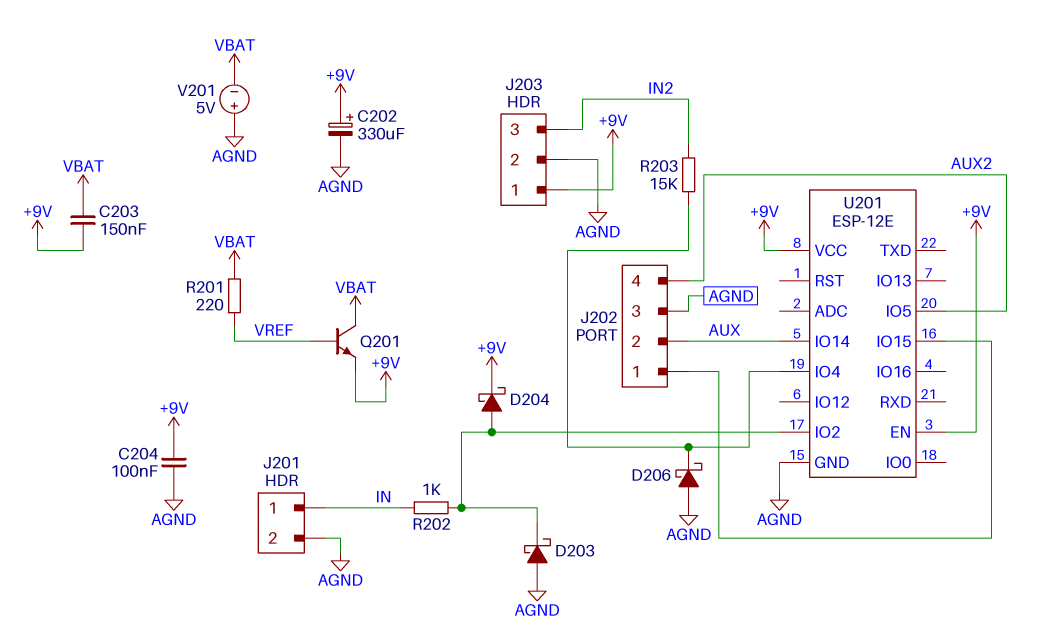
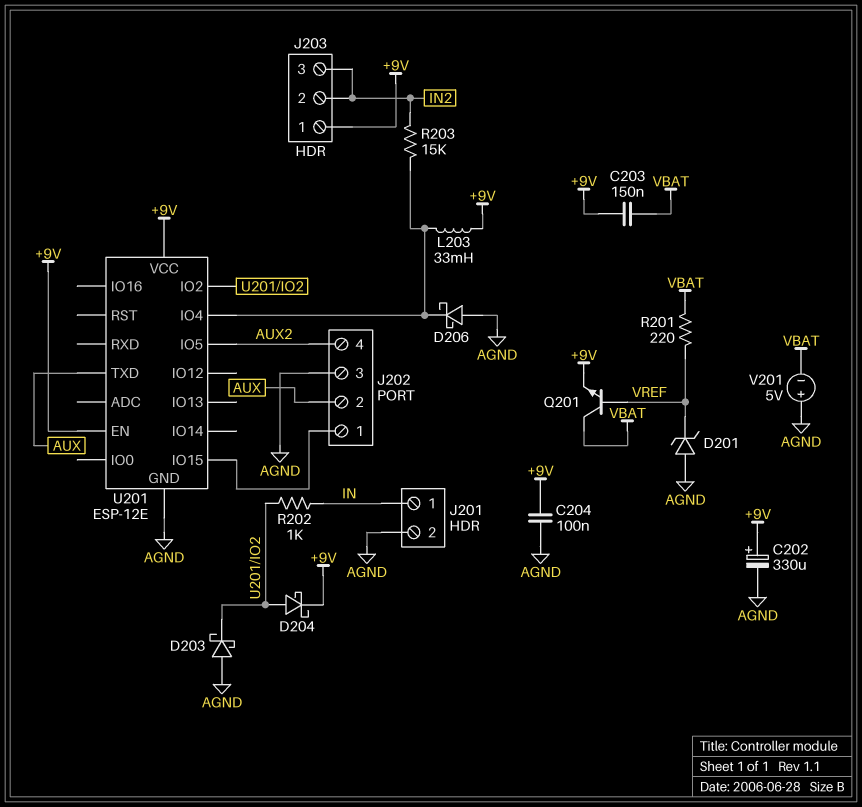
D201: none -> zener (A AGND, K VREF)
J203 pin 2: AGND -> IN2
L203: none -> 33mH (+9V, U201/IO4)
U201 pin IO14: AUX -> none
U201 pin TXD: none -> AUX

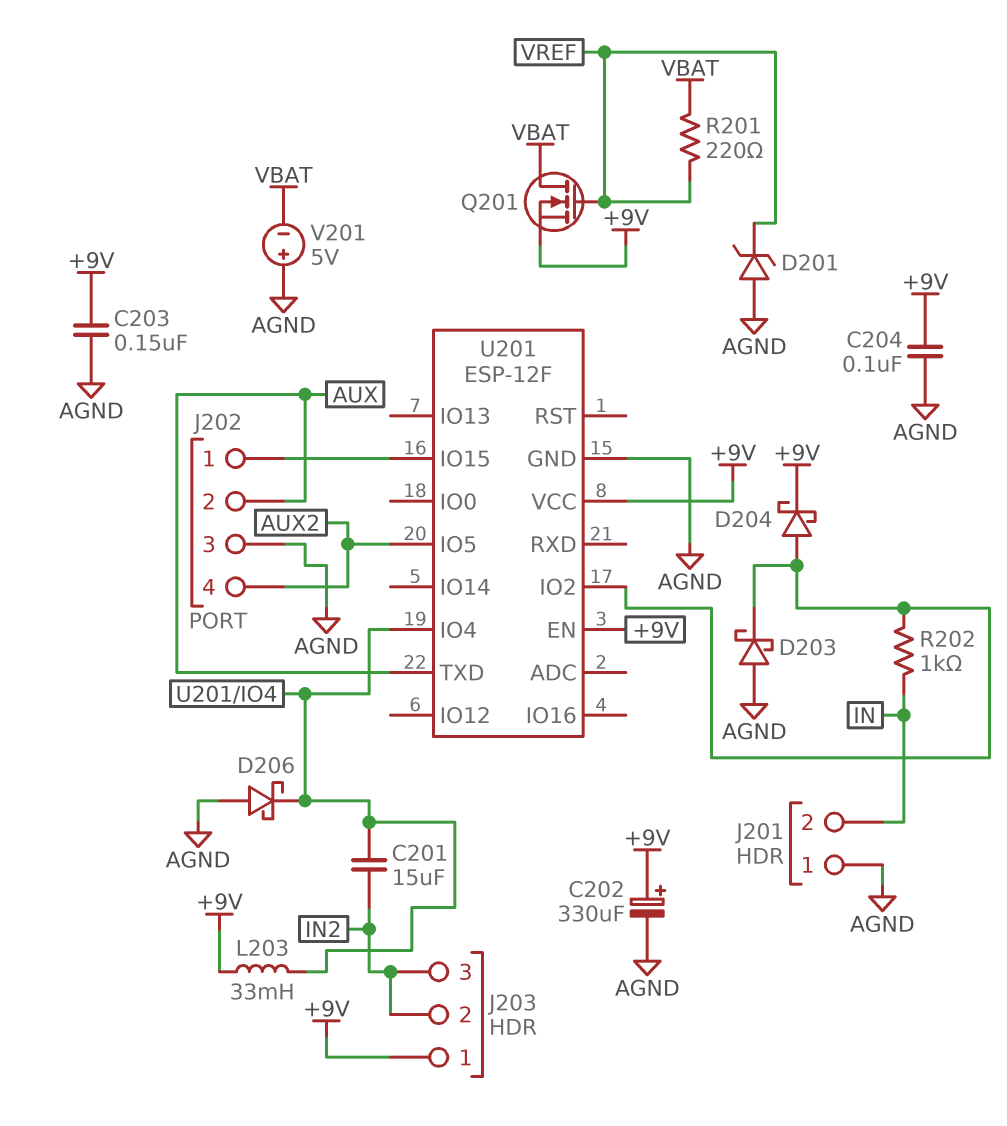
C201: none -> 15uF (IN2, U201/IO4)
C203: 150nF (+9V, VBAT) -> 150nF (+9V, AGND)
J201 pin 1: IN -> AGND
J201 pin 2: AGND -> IN
Q201: NPN (B VREF, C VBAT, E +9V) -> NMOS (G VREF, D VBAT, S +9V)
R203: 15k (IN2, U201/IO4) -> none
U201: ESP-12E -> ESP-12F

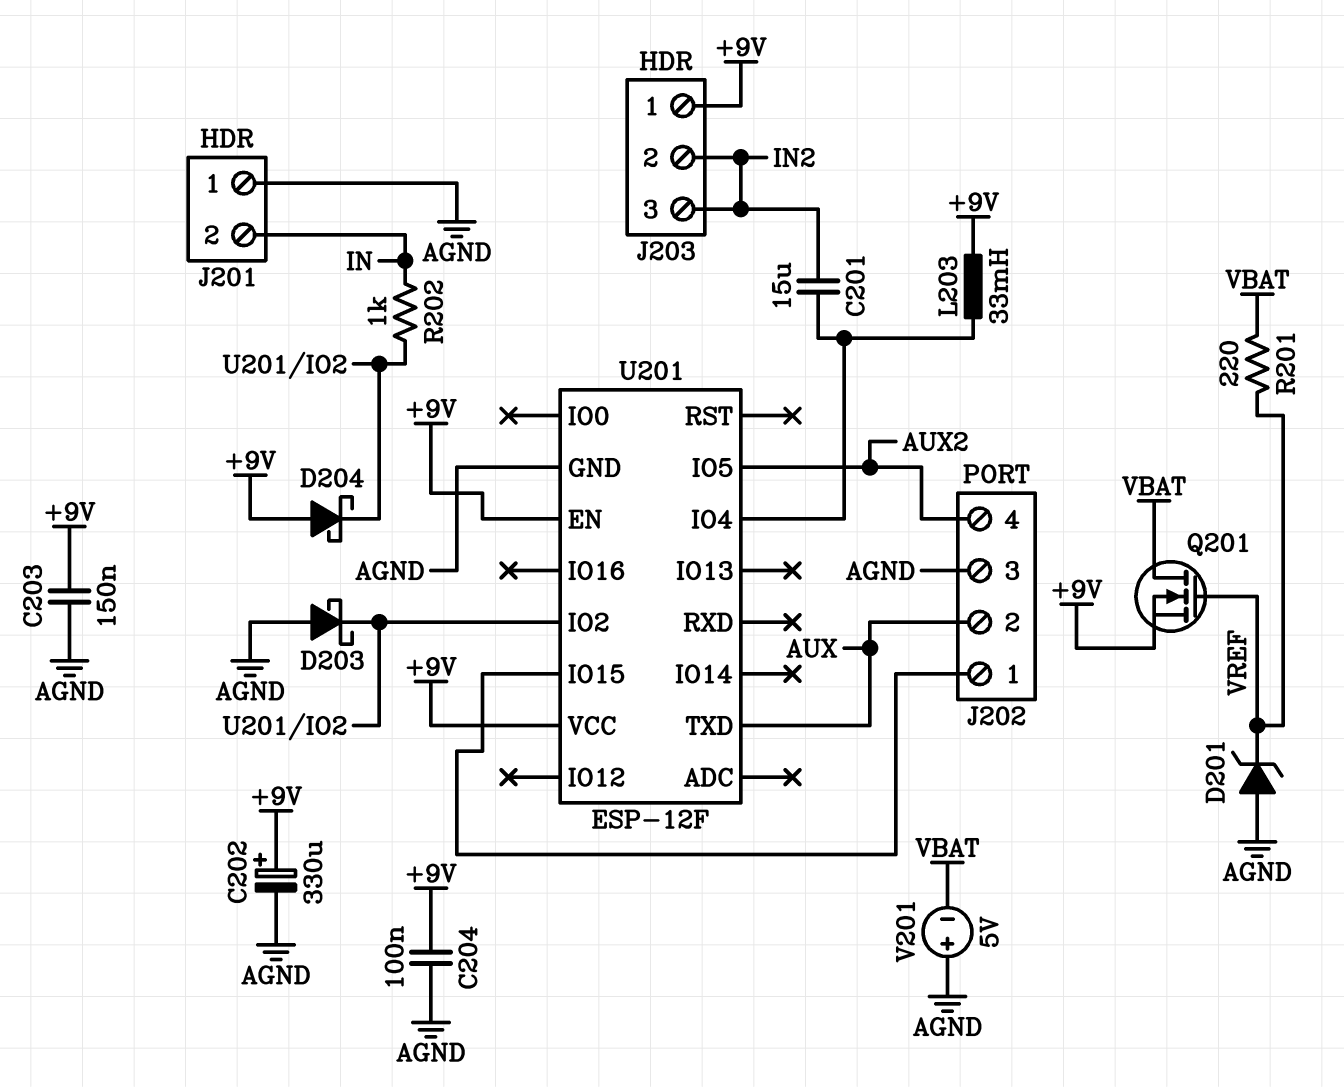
D204: schottky (A U201/IO2, K +9V) -> schottky (A +9V, K U201/IO2)
D206: schottky (A AGND, K U201/IO4) -> none

